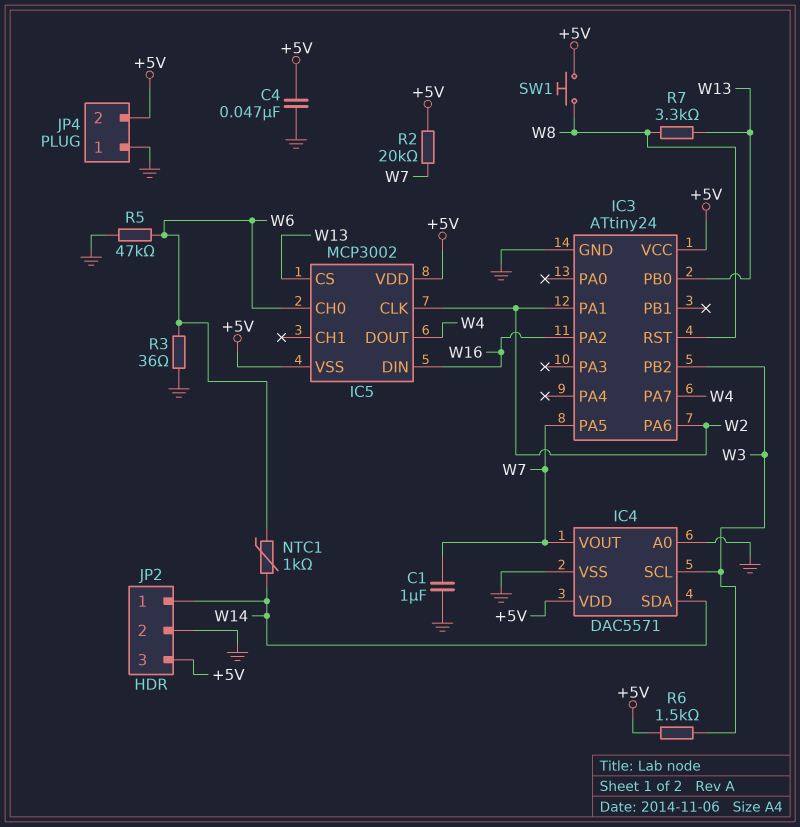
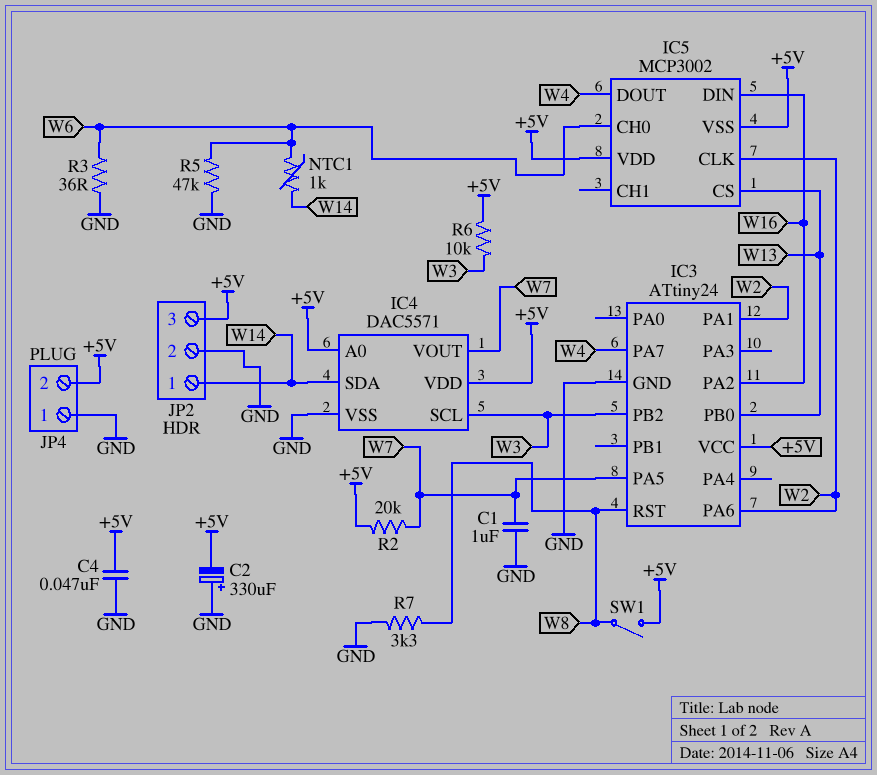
C2: none -> 330uF (plus GND, minus +5V)
IC4 pin A0: GND -> +5V
R6: 1.5k (+5V, W3) -> 10k (+5V, W3)
R7: 3.3k (W8, W13) -> 3.3k (GND, W8)
SW1: button (+5V, W8) -> switch (+5V, W8)

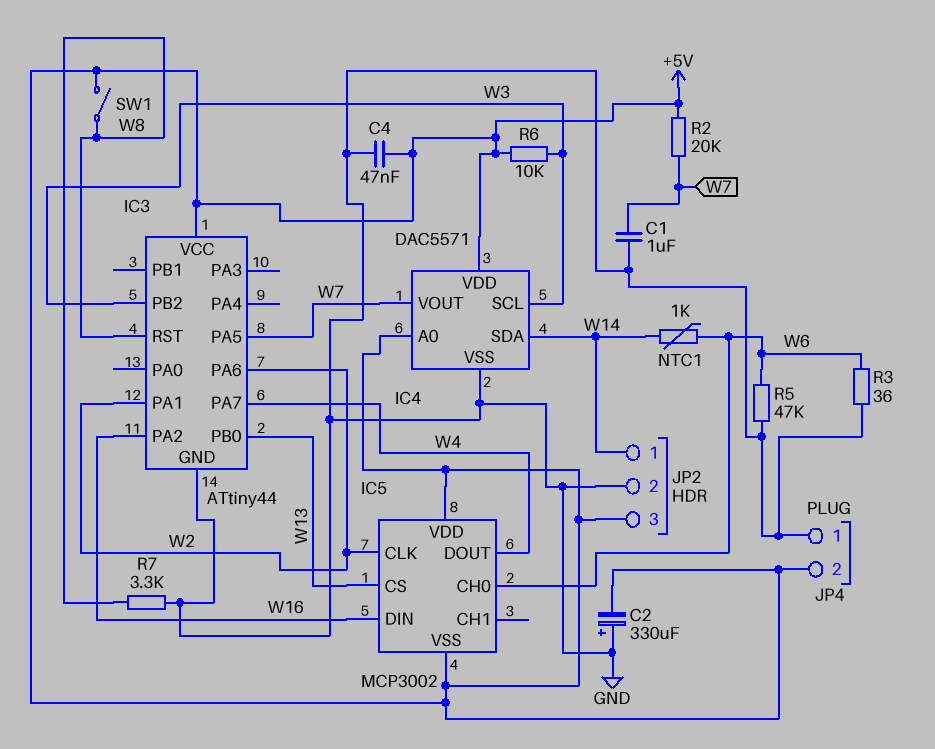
IC3: ATtiny24 -> ATtiny44

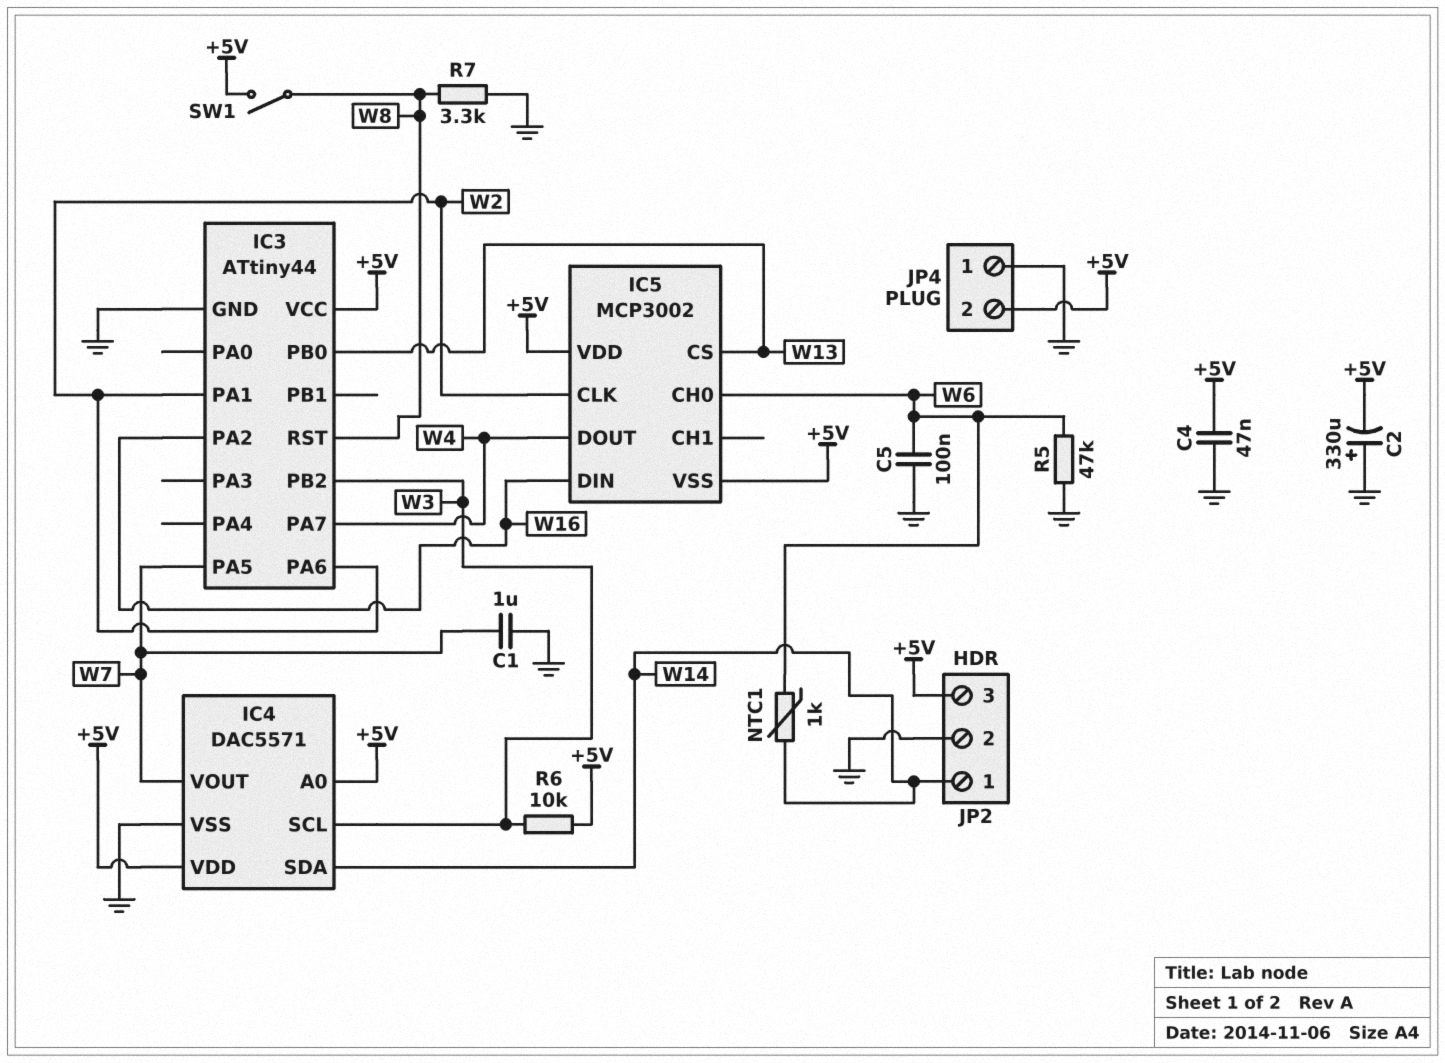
C5: none -> 100nF (GND, W6)
R2: 20k (+5V, W7) -> none
R3: 36 (GND, W6) -> none

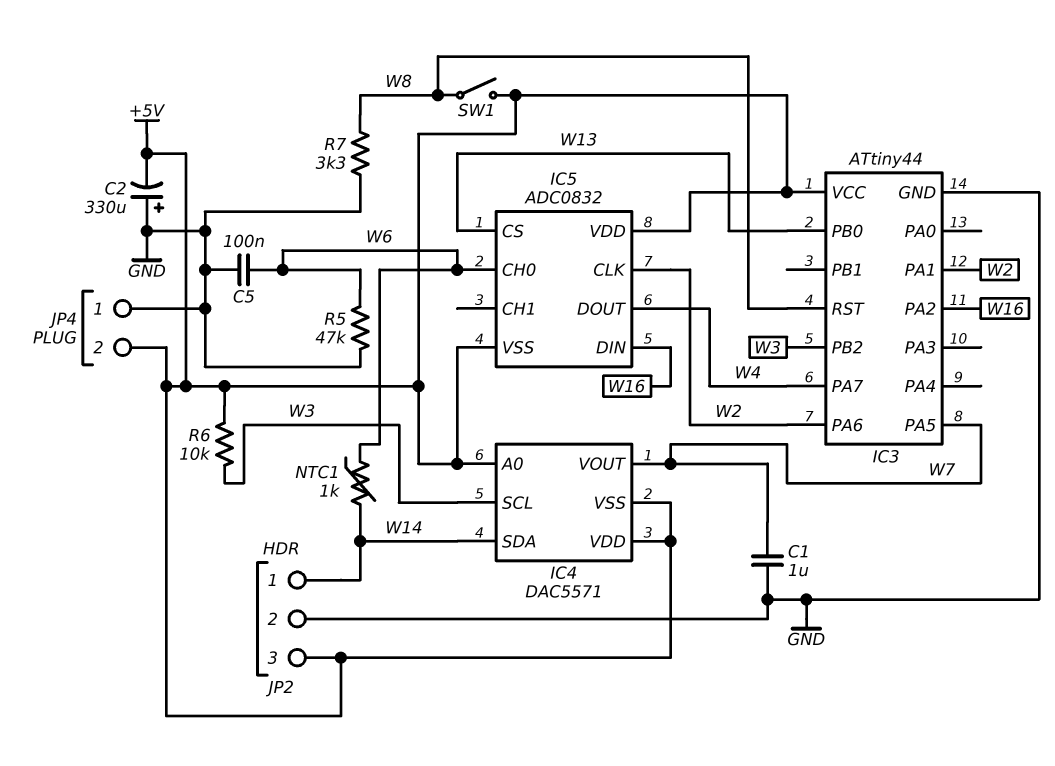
C4: 47nF (+5V, GND) -> none
IC4 pin VSS: GND -> +5V
IC5: MCP3002 -> ADC0832

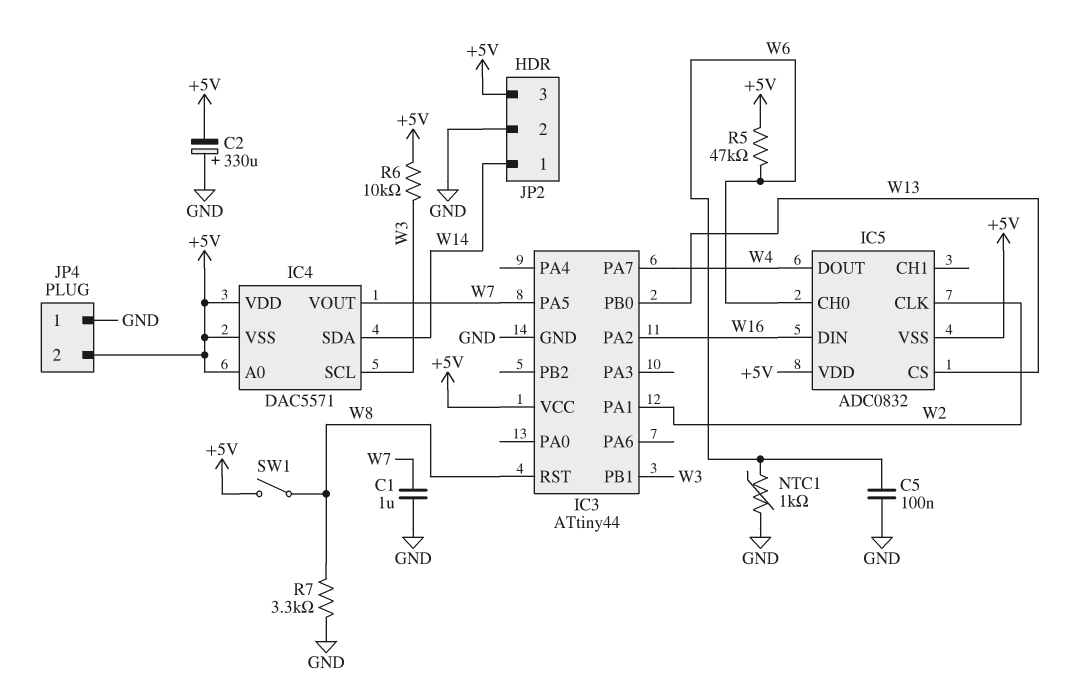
IC3 pin PA6: W2 -> none
IC3 pin PB1: none -> W3
IC3 pin PB2: W3 -> none
NTC1: 1k (W6, W14) -> 1k (GND, W6)
R5: 47k (GND, W6) -> 47k (+5V, W6)

